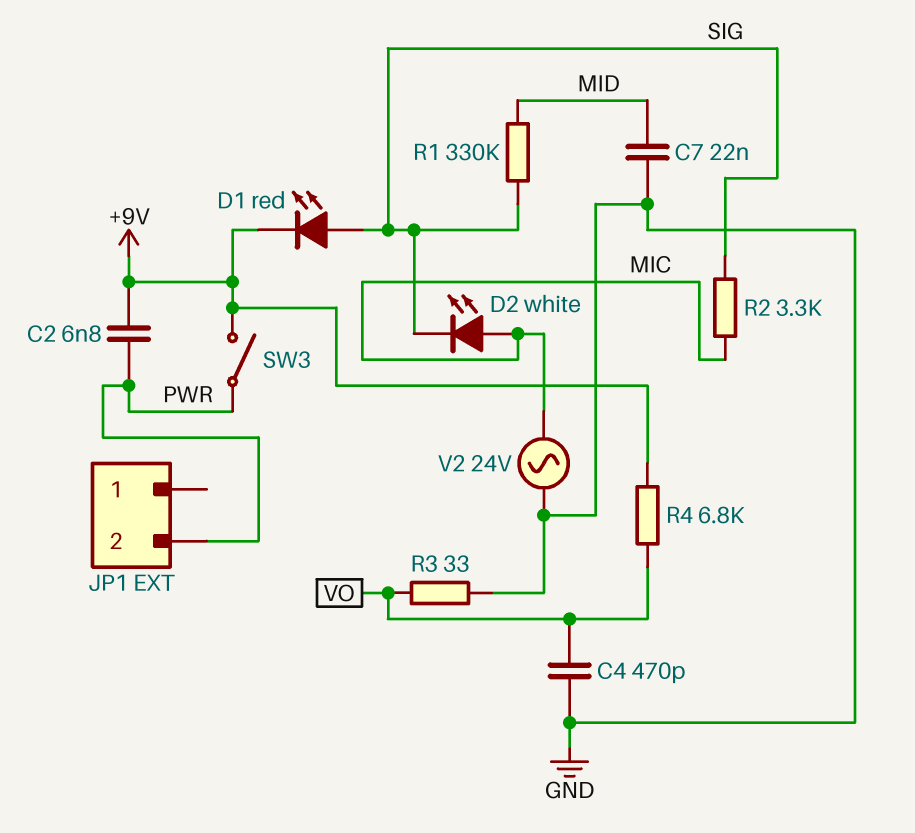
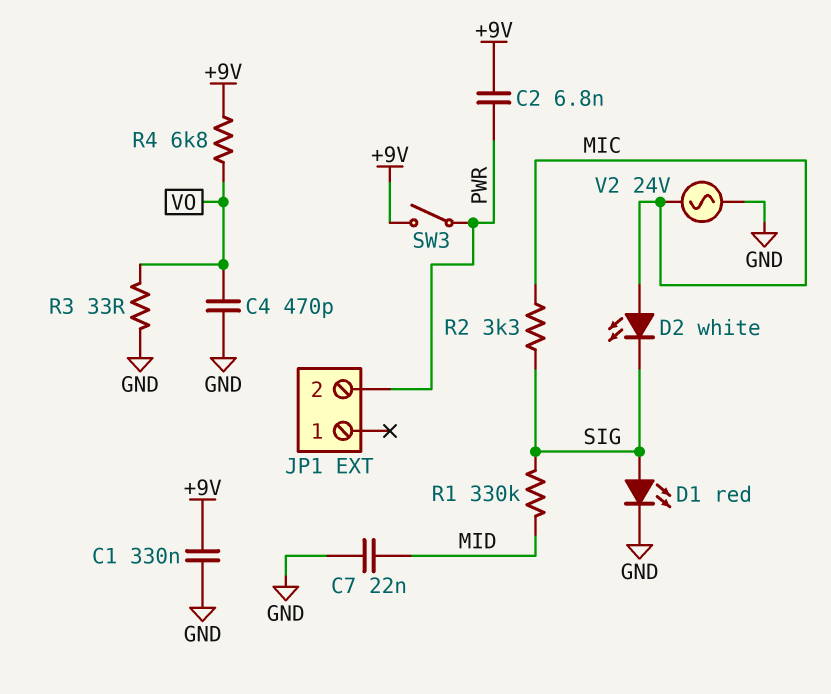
C1: none -> 330nF (+9V, GND)
D1: LED red (A SIG, K +9V) -> LED red (A SIG, K GND)

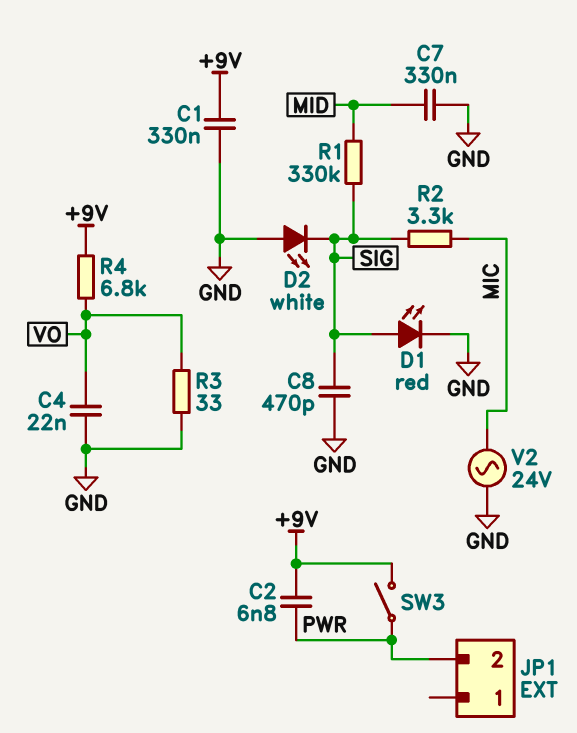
C4: 470pF (GND, VO) -> 22nF (GND, VO)
C7: 22nF (GND, MID) -> 330nF (GND, MID)
C8: none -> 470pF (GND, SIG)
D2: LED white (A MIC, K SIG) -> LED white (A GND, K SIG)

